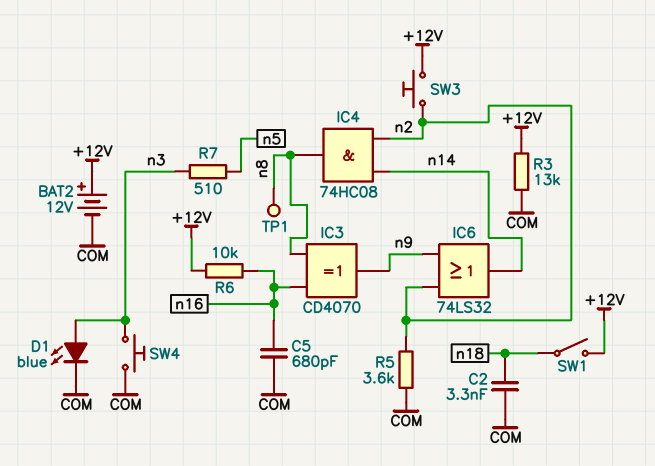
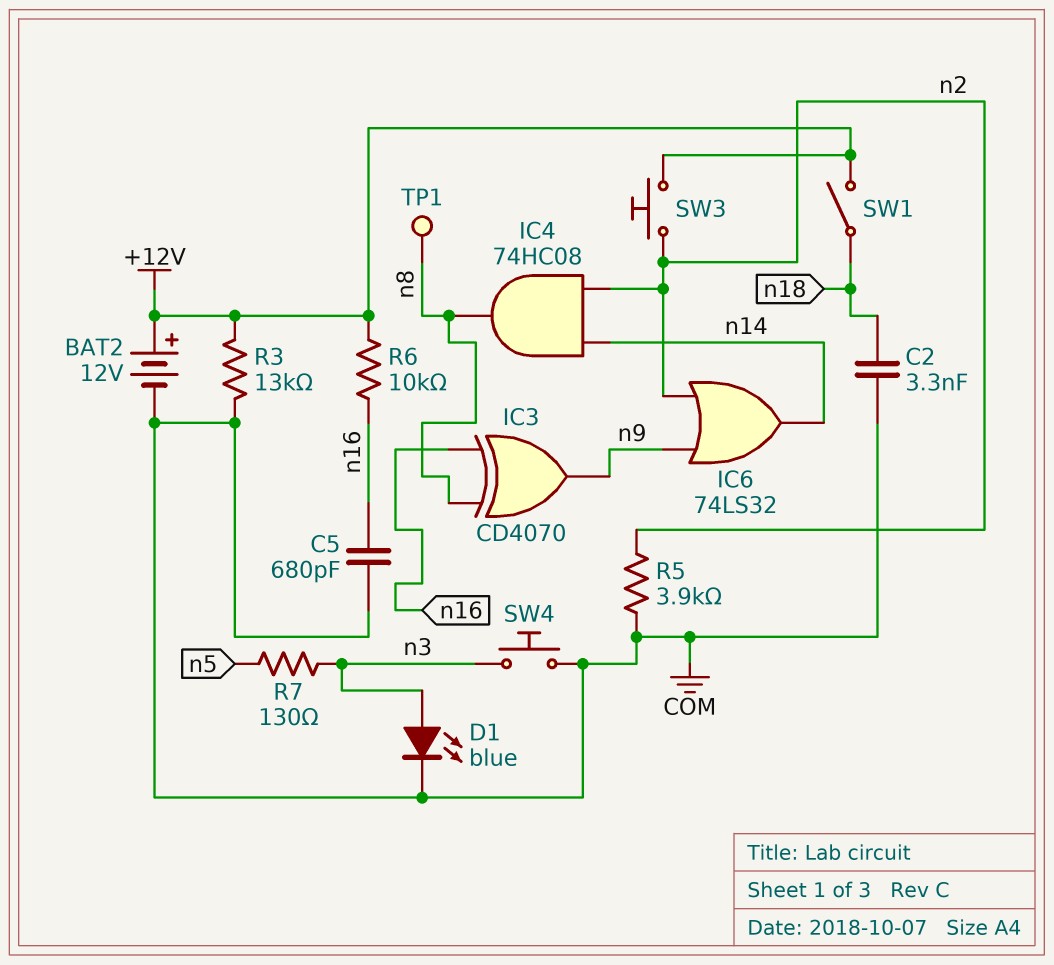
R5: 3.6k (COM, n2) -> 3.9k (COM, n2)
R7: 510 (n3, n5) -> 130 (n3, n5)

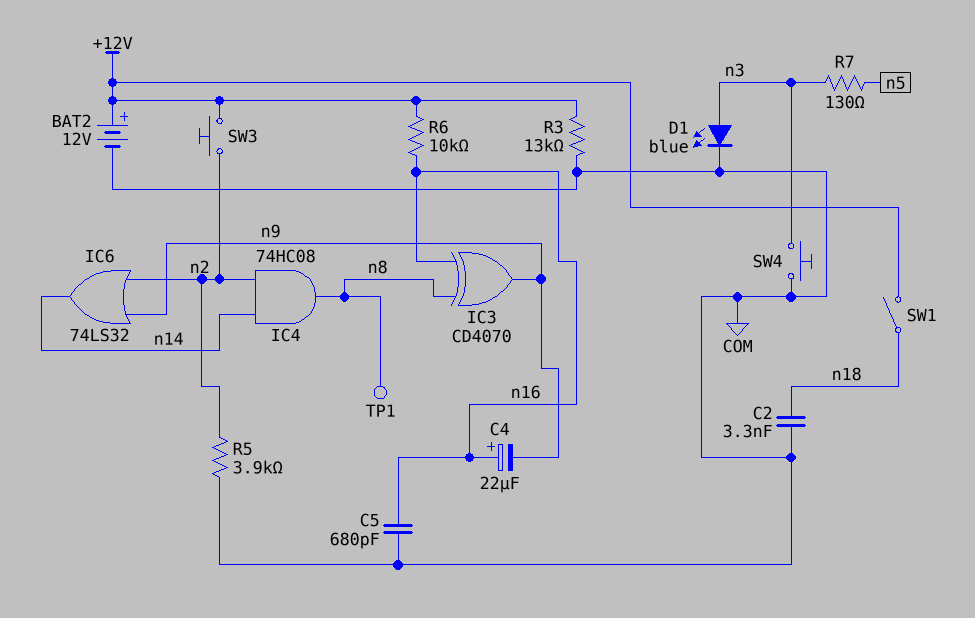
C4: none -> 22uF (plus n16, minus n9)

